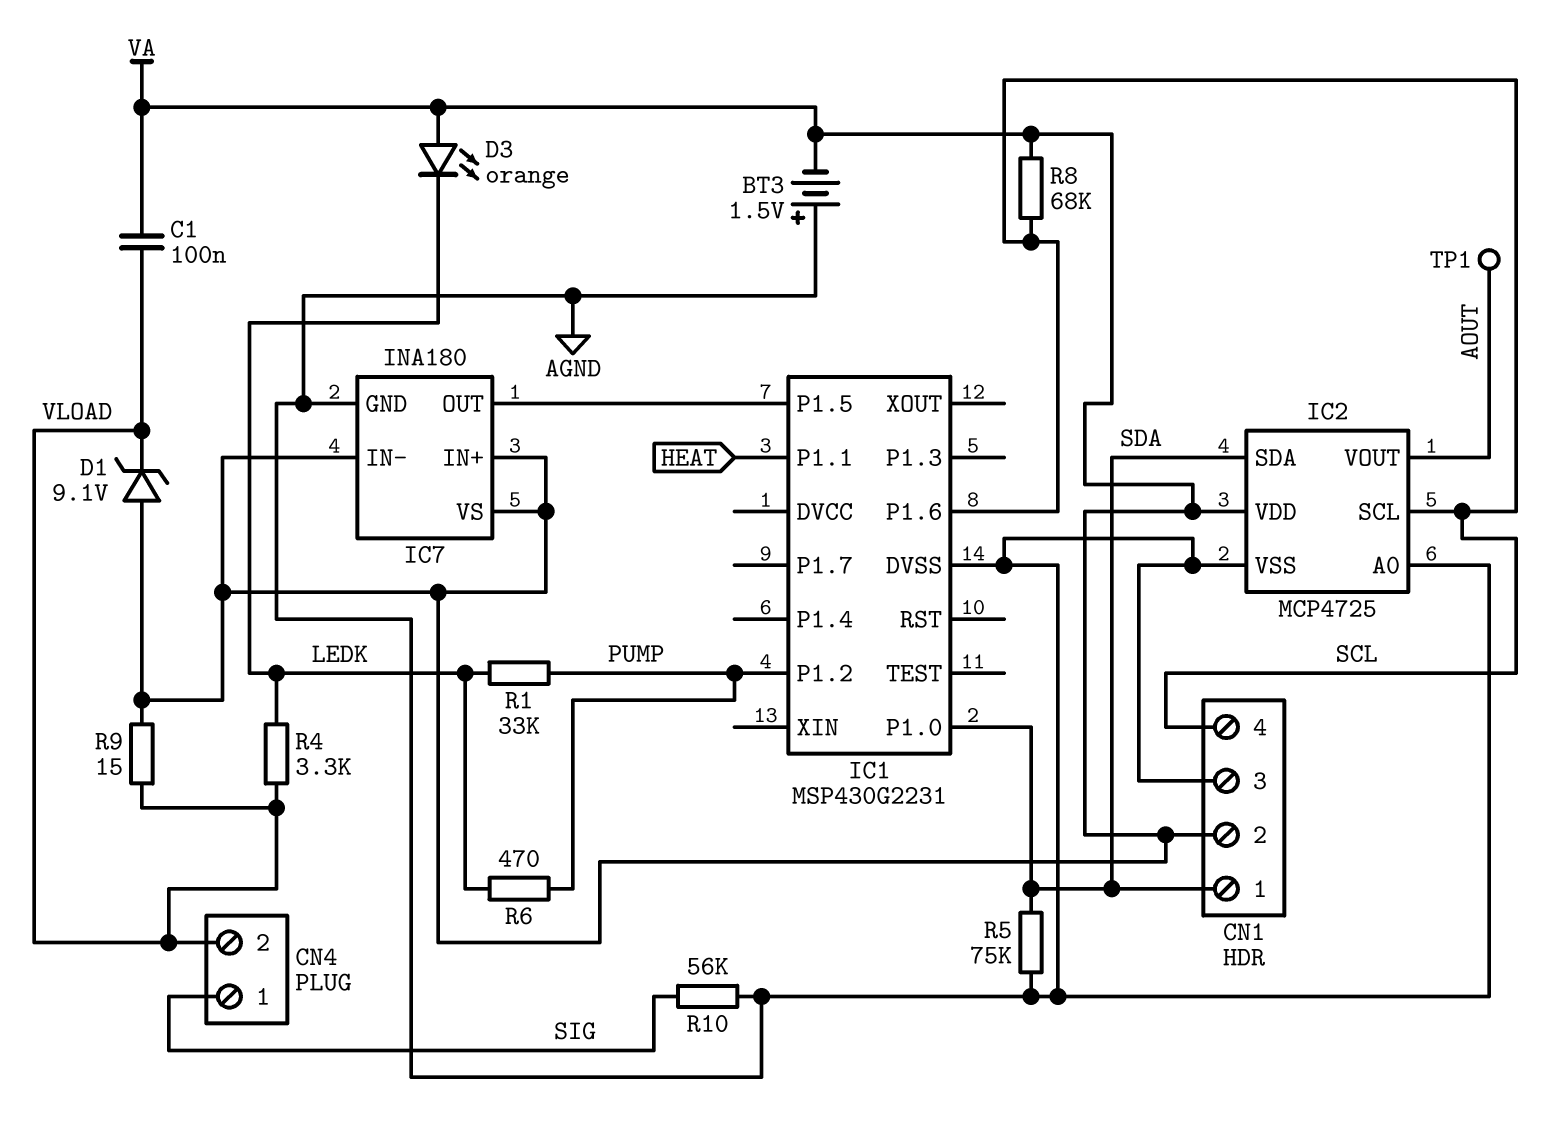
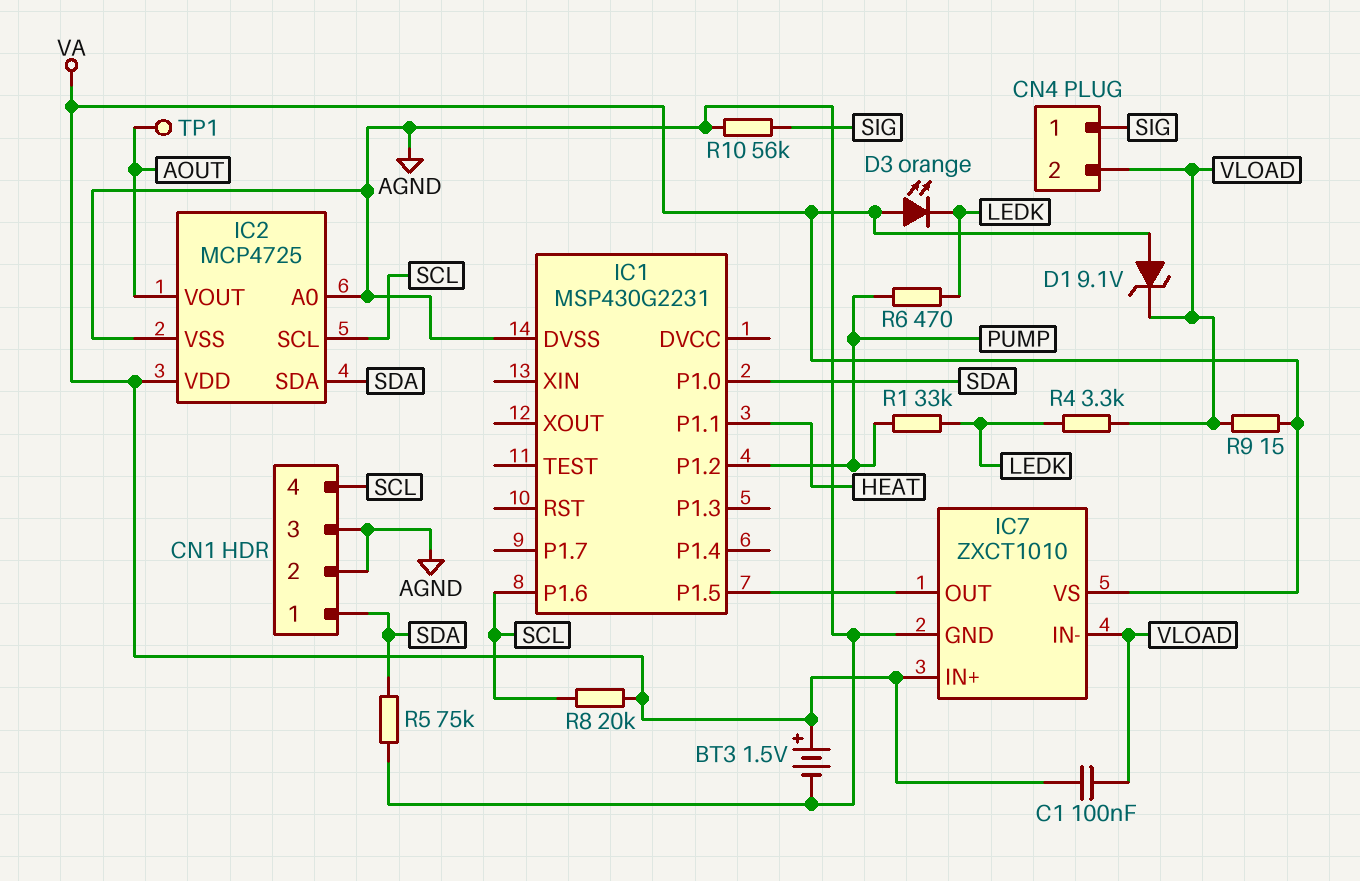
BT3: 1.5V (plus AGND, minus VA) -> 1.5V (plus VA, minus AGND)
CN1 pin 2: VA -> AGND
IC7: INA180 -> ZXCT1010
IC7 pin IN-: VA -> VLOAD
R8: 68k (SCL, VA) -> 20k (SCL, VA)

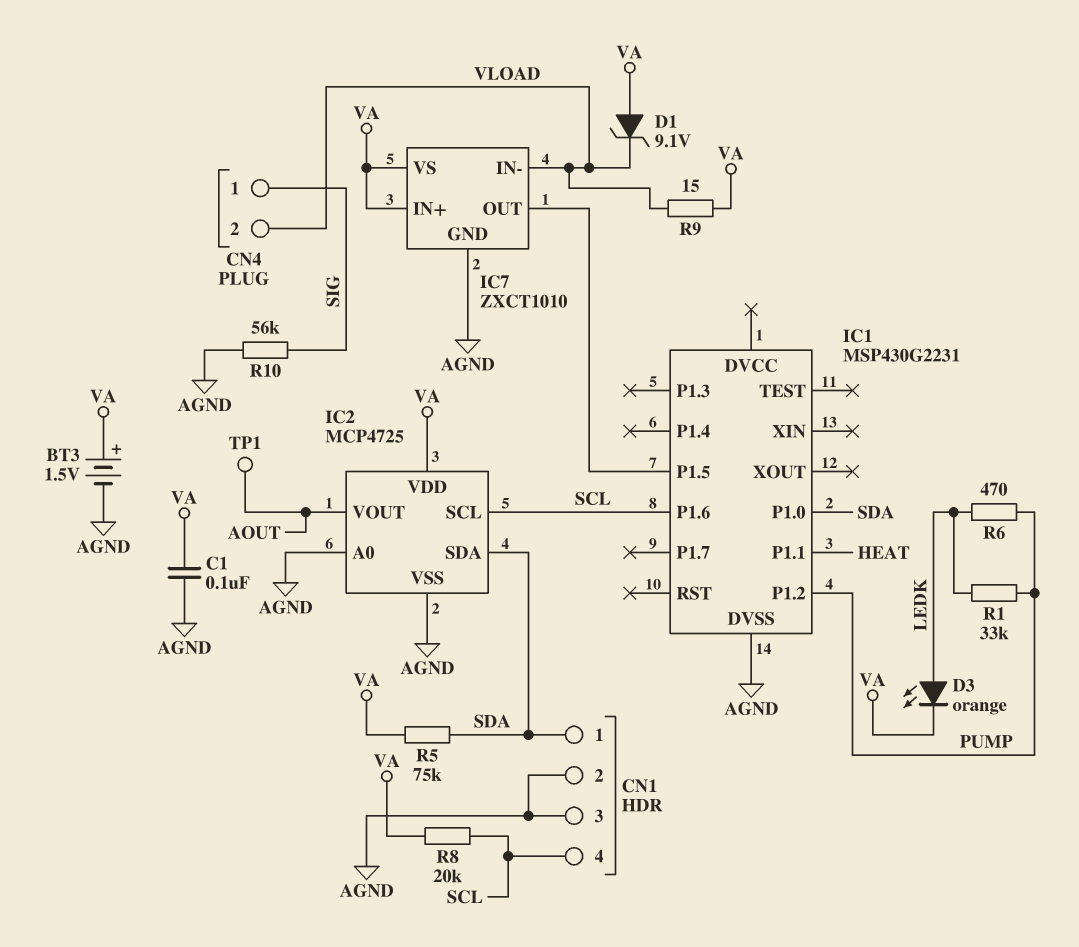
C1: 100nF (VA, VLOAD) -> 100nF (AGND, VA)
D3: LED orange (A VA, K LEDK) -> LED orange (A LEDK, K VA)
R4: 3.3k (LEDK, VLOAD) -> none
R5: 75k (AGND, SDA) -> 75k (SDA, VA)

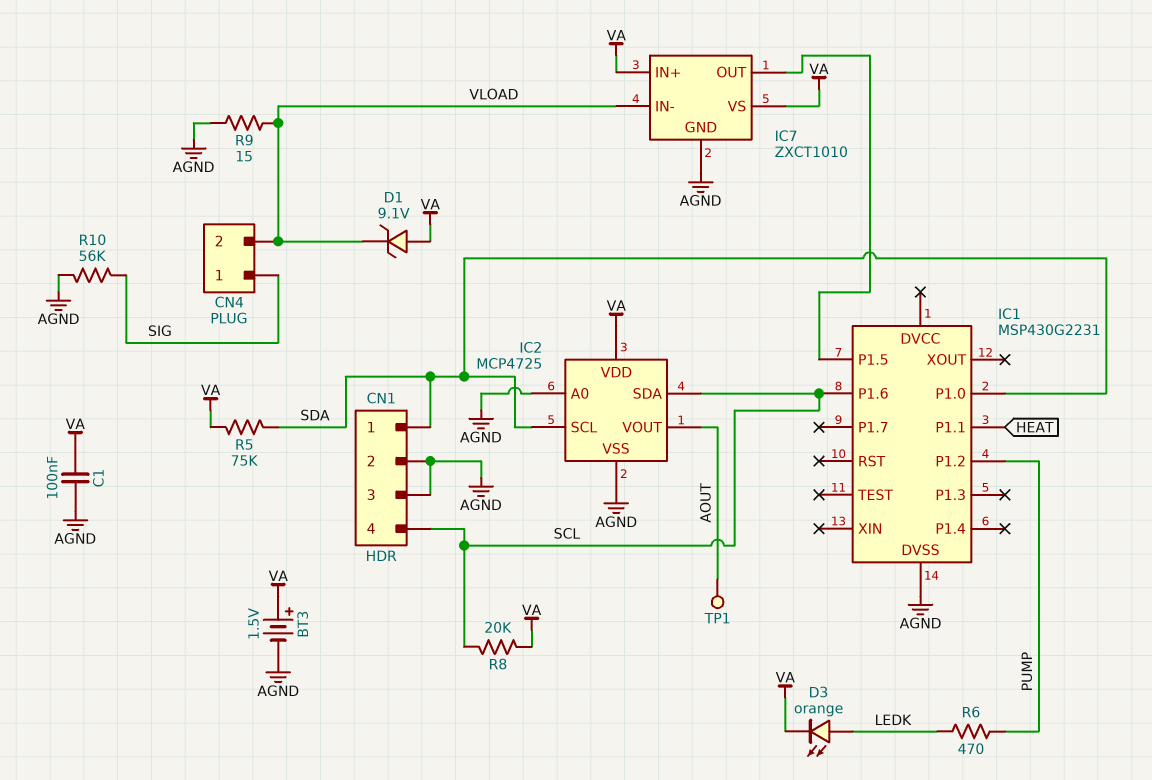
IC2 pin SCL: SCL -> SDA
IC2 pin SDA: SDA -> SCL
R1: 33k (LEDK, PUMP) -> none
R9: 15 (VA, VLOAD) -> 15 (AGND, VLOAD)

